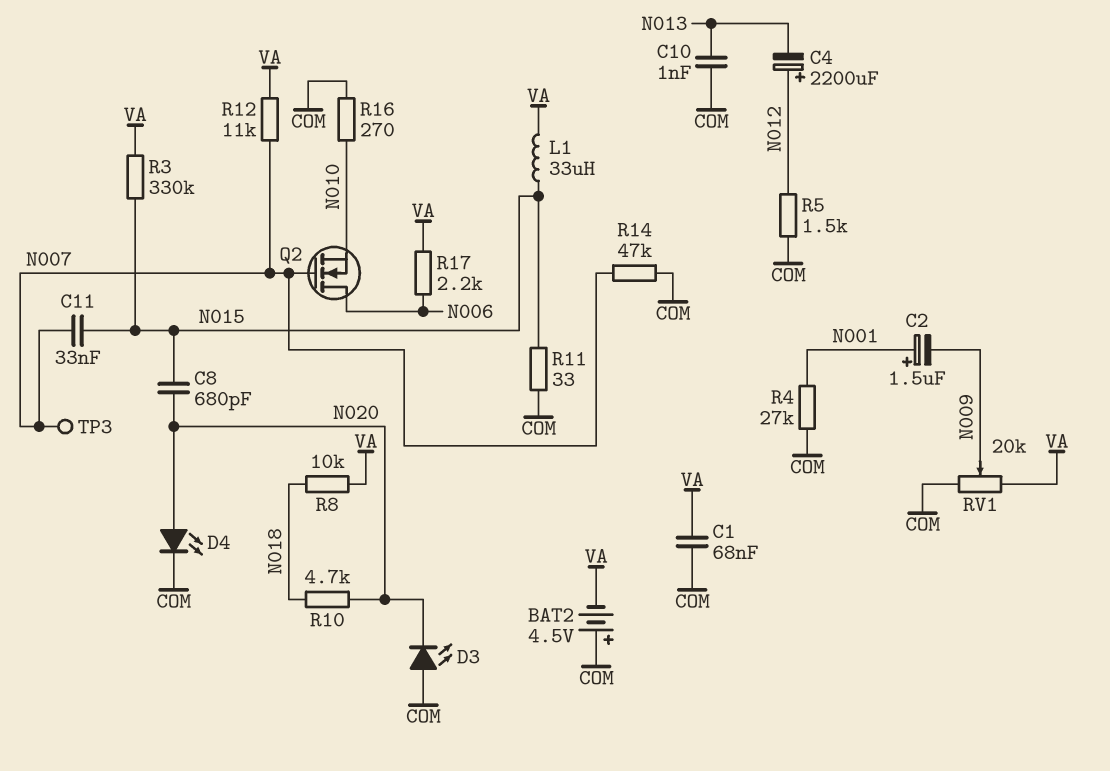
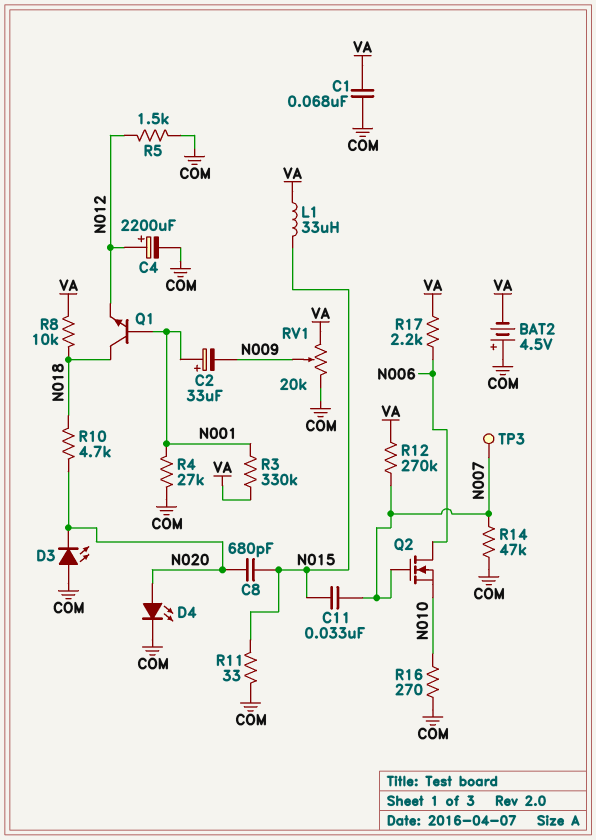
C2: 1.5uF (plus N001, minus N009) -> 33uF (plus N001, minus N009)
C4: 2200uF (plus N012, minus N013) -> 2200uF (plus N012, minus COM)
C10: 1nF (COM, N013) -> none
Q1: none -> NPN (B N001, C N018, E N012)
R3: 330k (N015, VA) -> 330k (N001, VA)
R12: 11k (N007, VA) -> 270k (N007, VA)

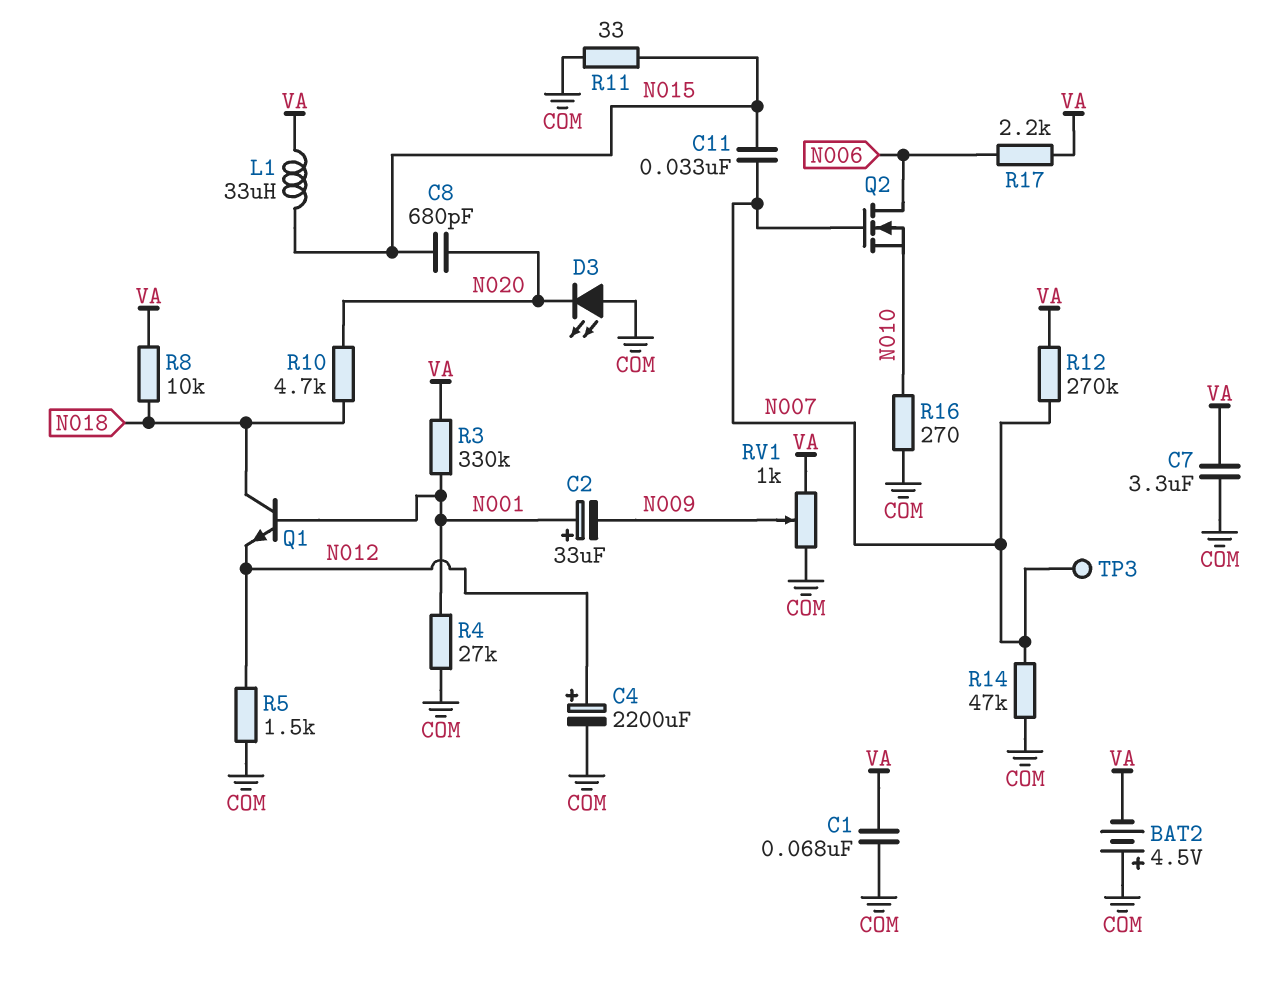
C7: none -> 3.3uF (COM, VA)
D4: LED (A N020, K COM) -> none
RV1: 20k (COM, VA, wiper N009) -> 1k (COM, VA, wiper N009)

